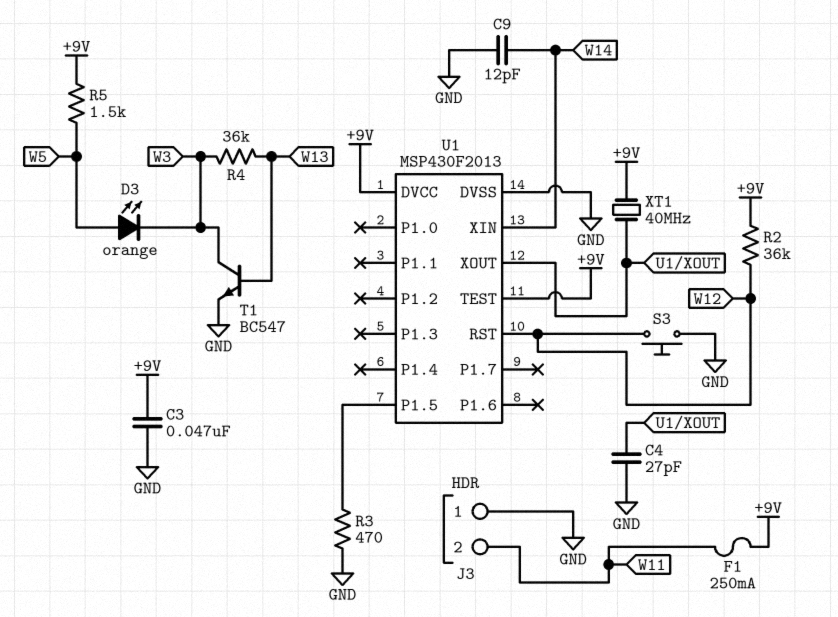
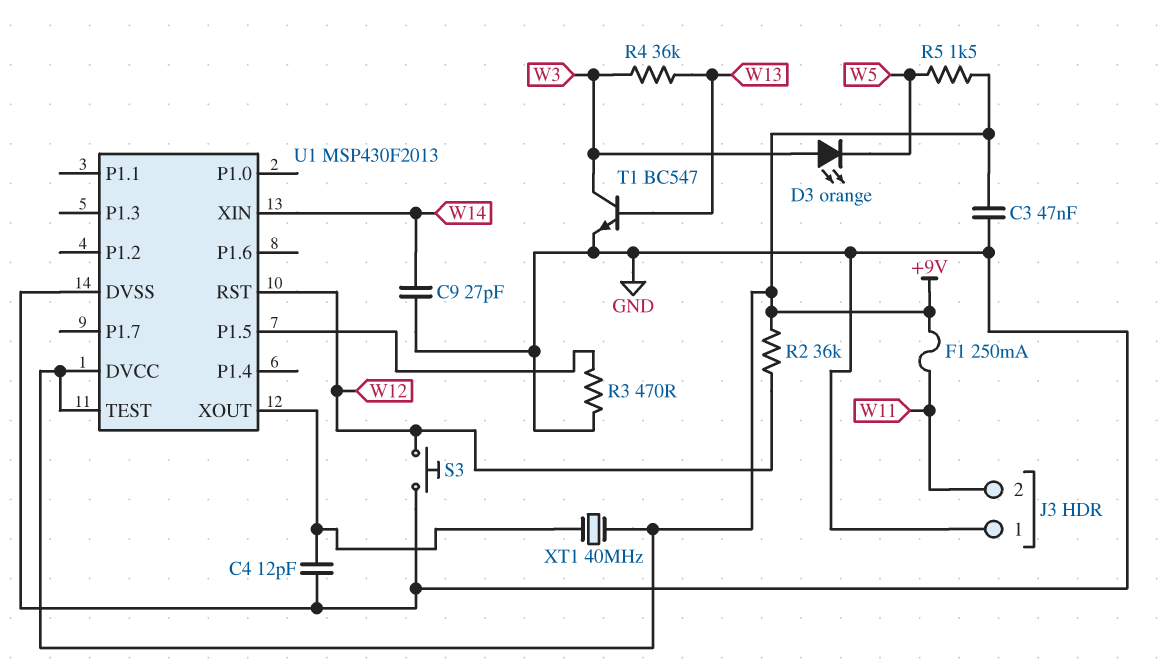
C4: 27pF (GND, U1/XOUT) -> 12pF (GND, U1/XOUT)
C9: 12pF (GND, W14) -> 27pF (GND, W14)
D3: LED orange (A W5, K W3) -> LED orange (A W3, K W5)

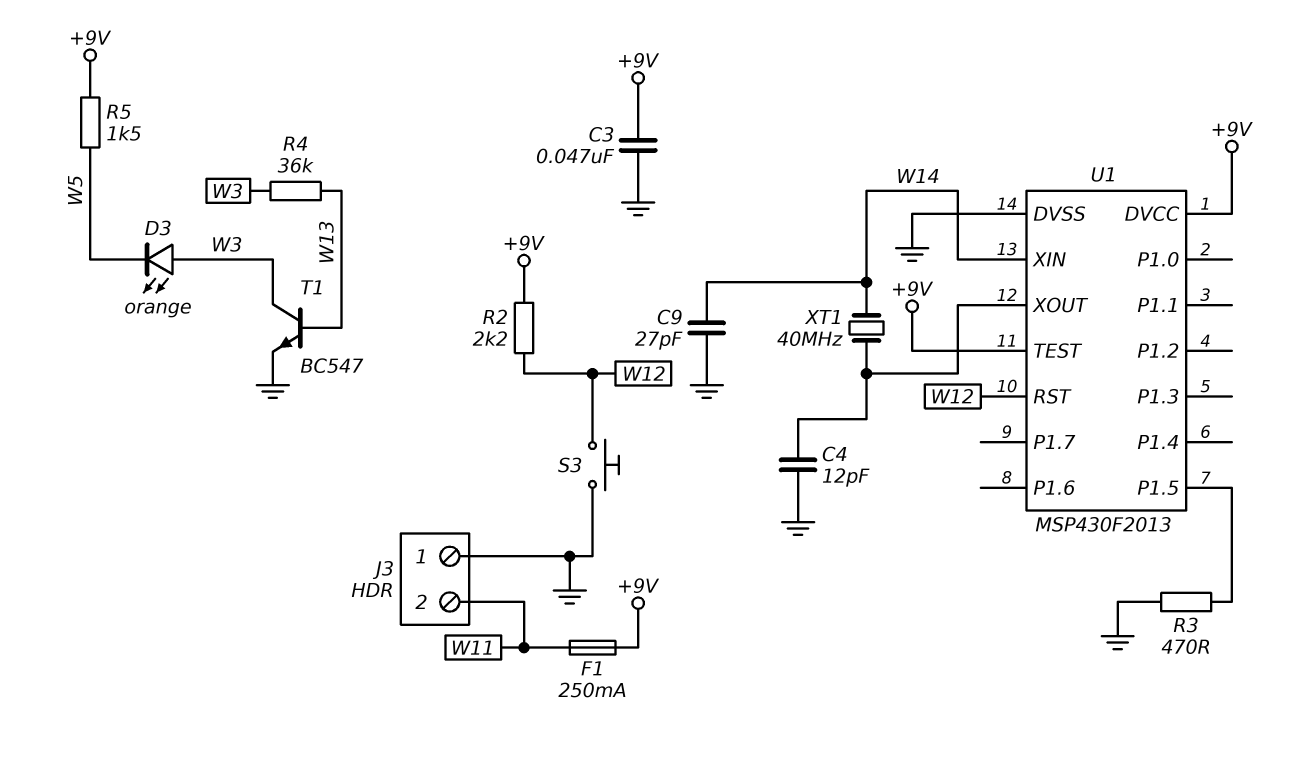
R2: 36k (+9V, W12) -> 2.2k (+9V, W12)
XT1: 40MHz (+9V, U1/XOUT) -> 40MHz (U1/XOUT, W14)

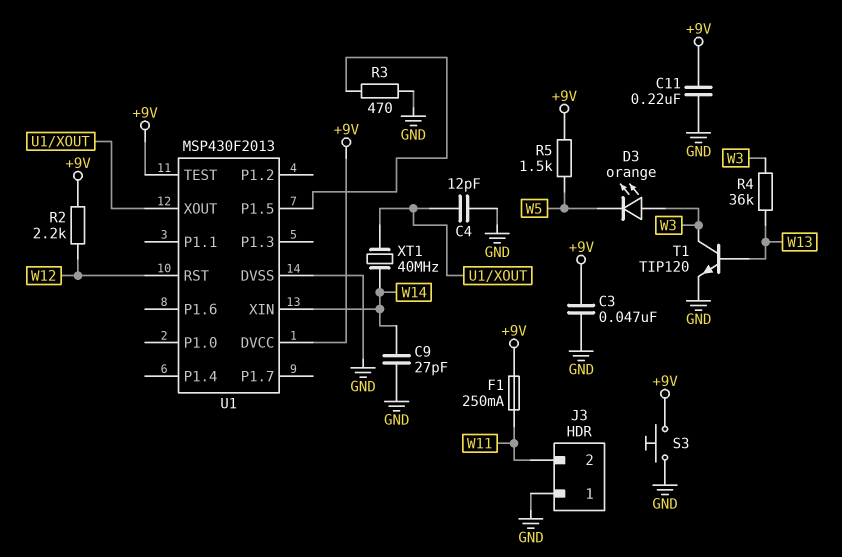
C11: none -> 220nF (+9V, GND)
S3: button (GND, W12) -> button (+9V, GND)
T1: NPN BC547 (B W13, C W3, E GND) -> NPN TIP120 (B W13, C W3, E GND)

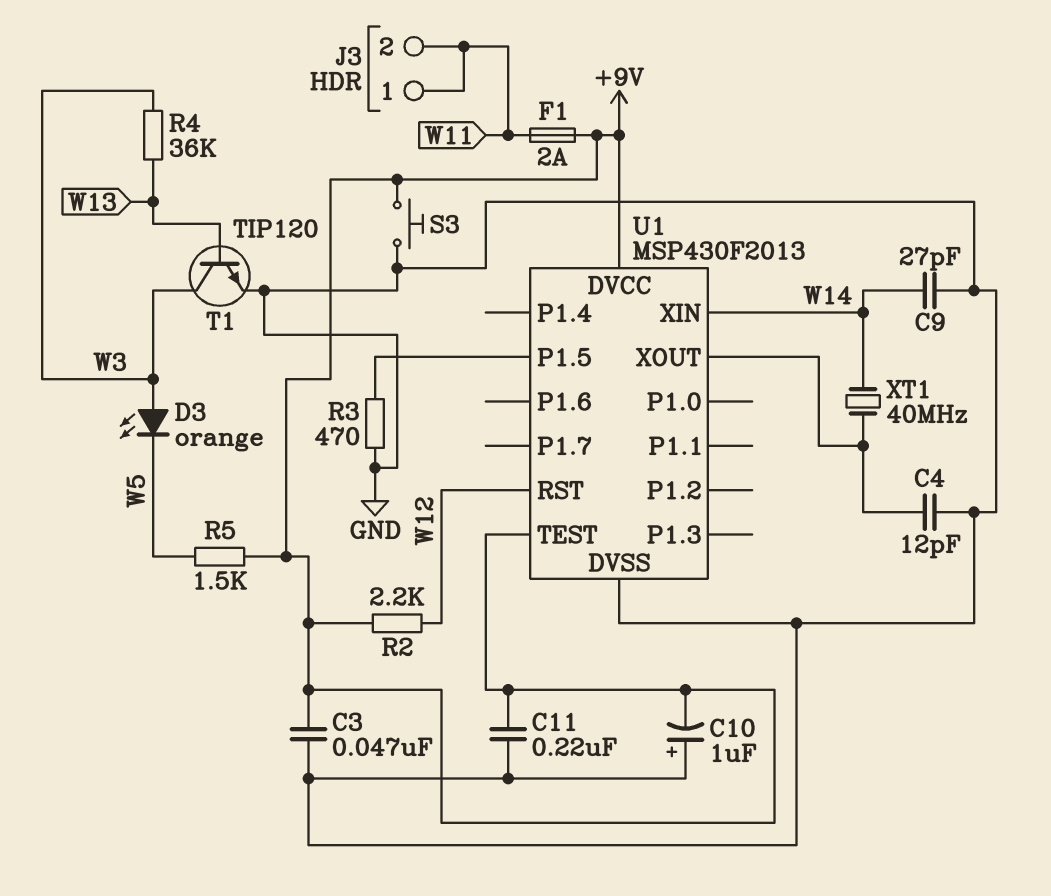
C10: none -> 1uF (plus GND, minus +9V)
F1: 250mA (+9V, W11) -> 2A (+9V, W11)
J3 pin 1: GND -> W11

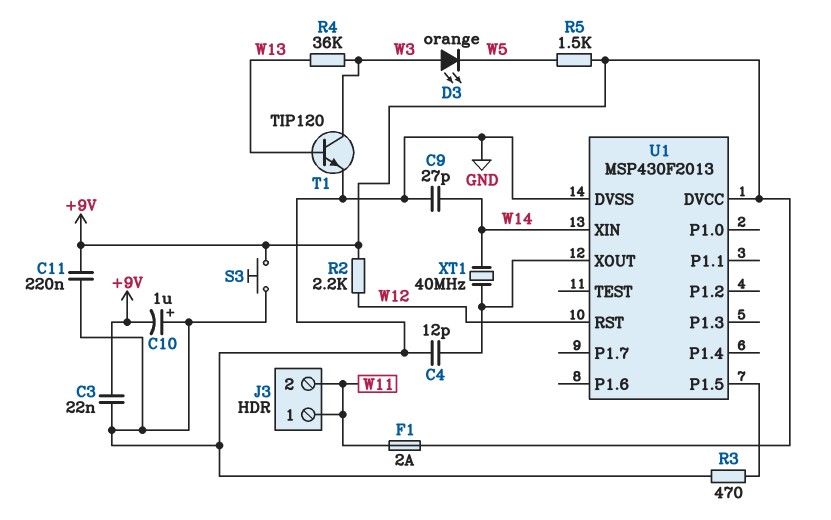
C3: 47nF (+9V, GND) -> 22nF (+9V, GND)
U1 pin TEST: +9V -> none

